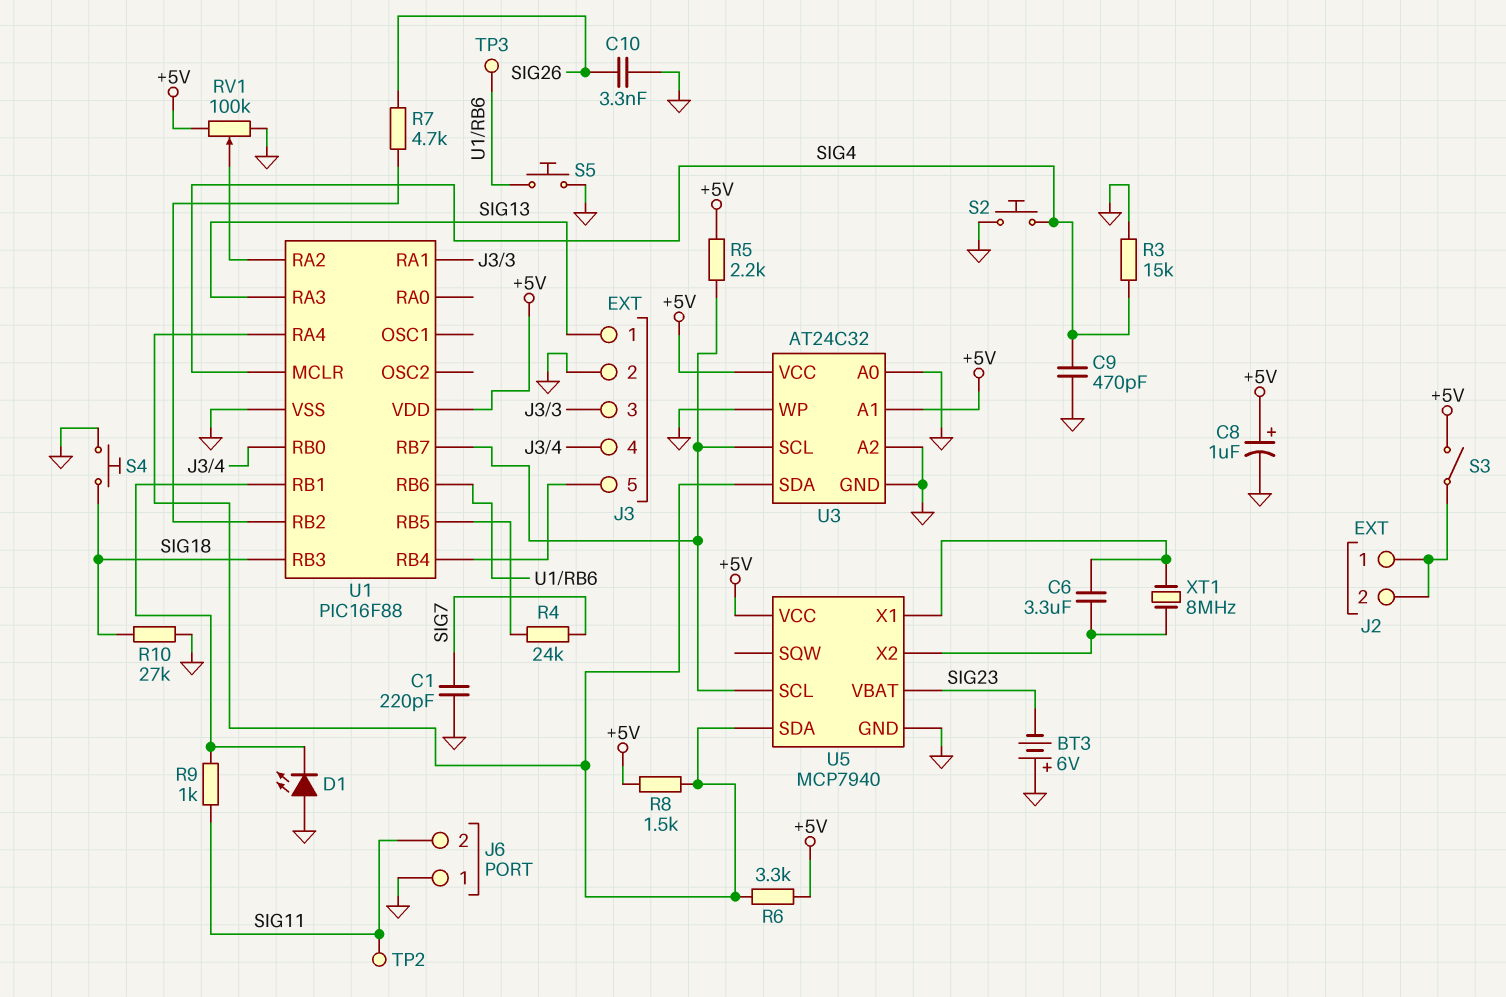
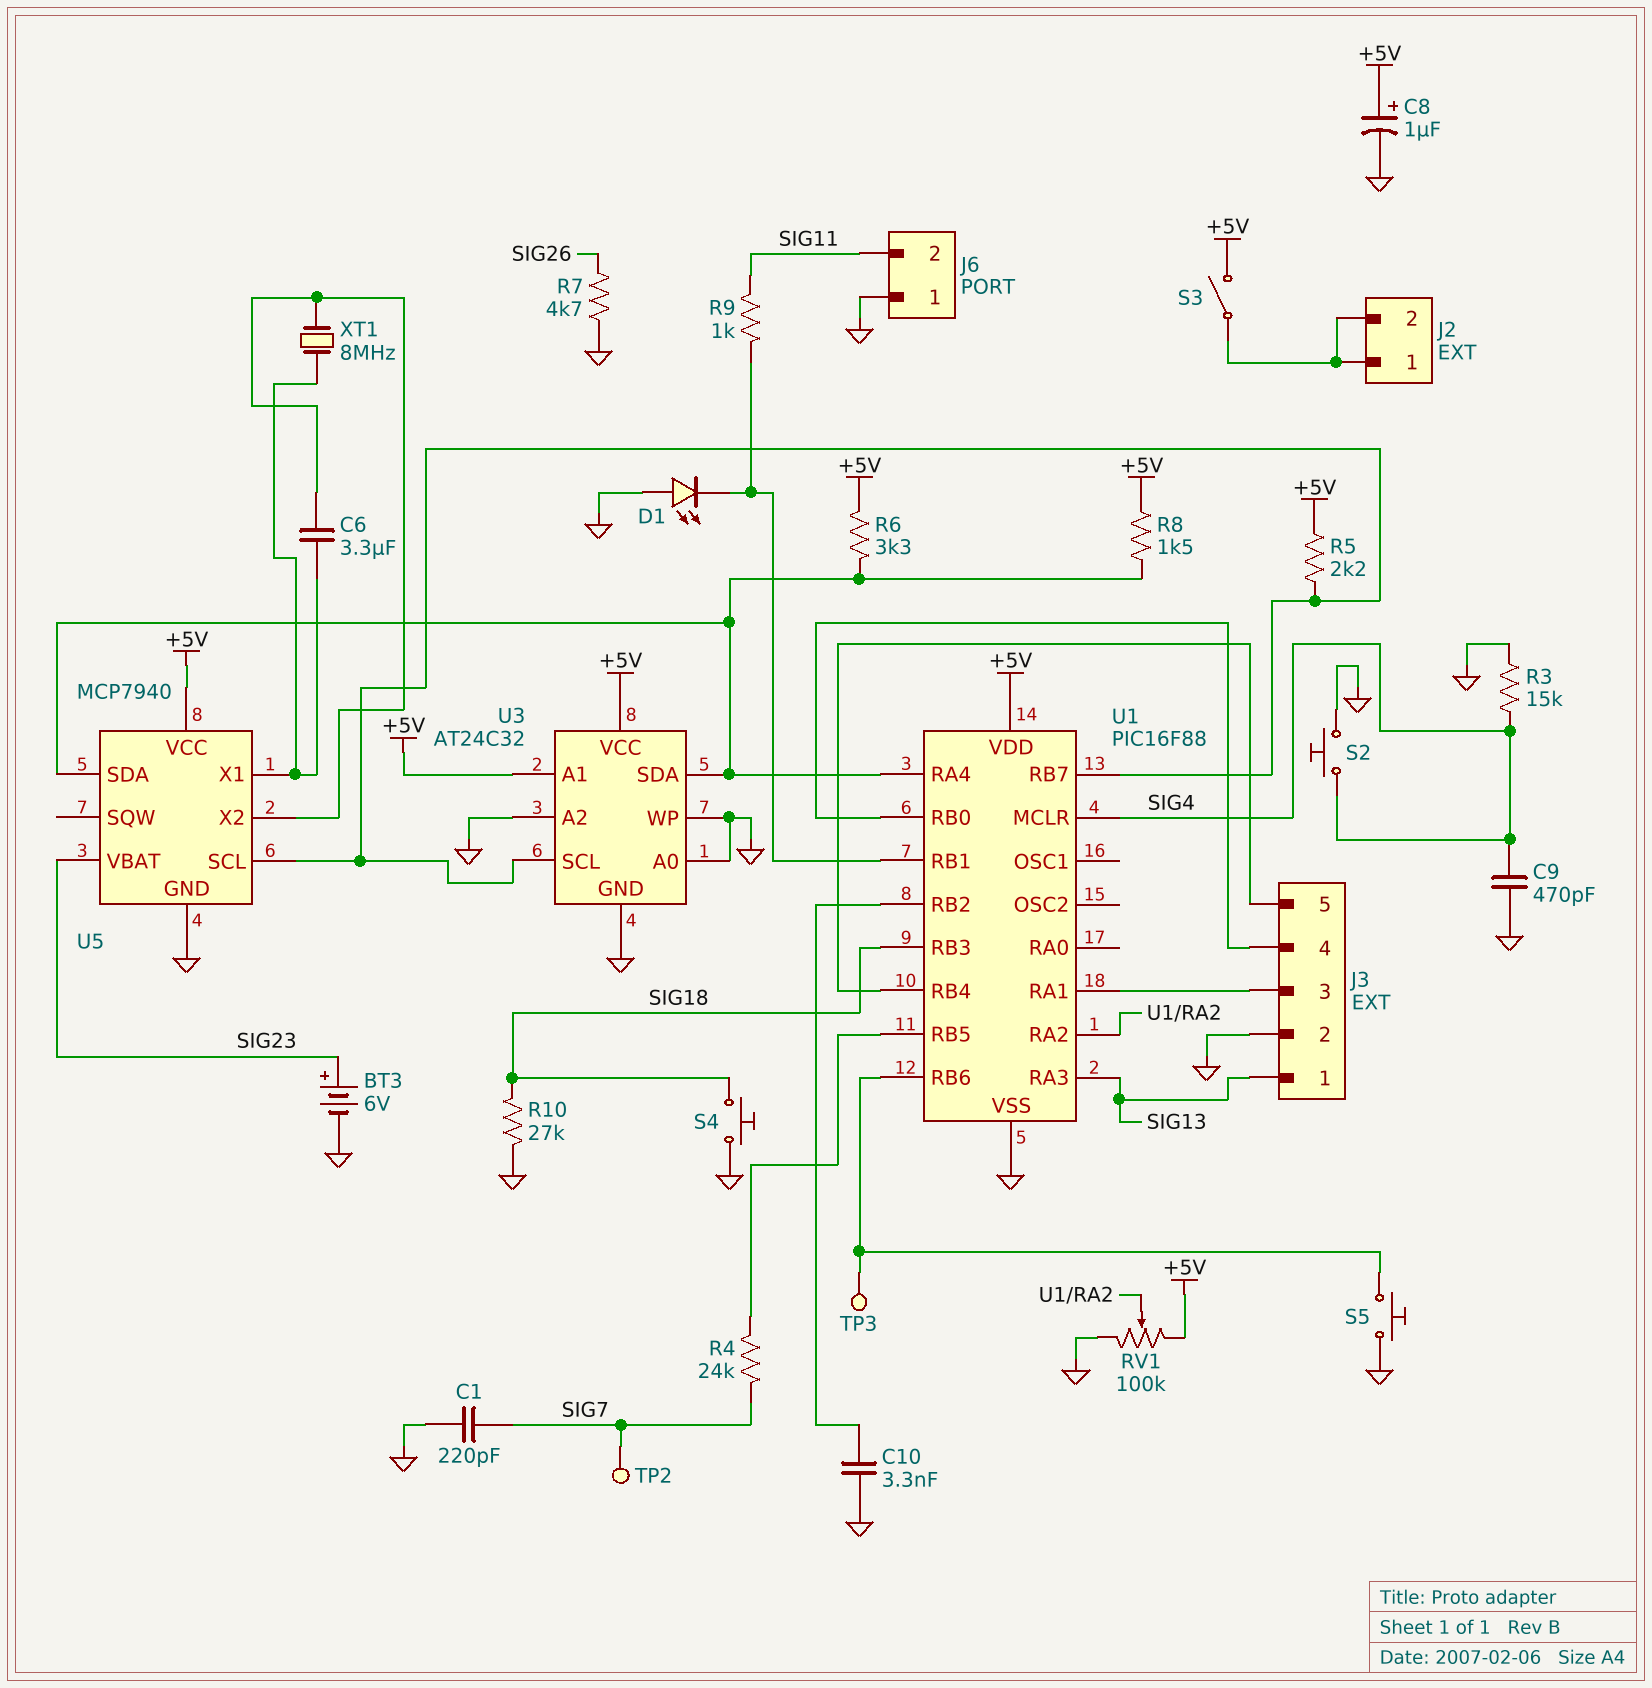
BT3: 6V (plus GND, minus SIG23) -> 6V (plus SIG23, minus GND)
C10: 3.3nF (GND, SIG26) -> 3.3nF (GND, U1/RB2)
R7: 4.7k (SIG26, U1/RB2) -> 4.7k (GND, SIG26)
TP2: test point (SIG11) -> test point (SIG7)

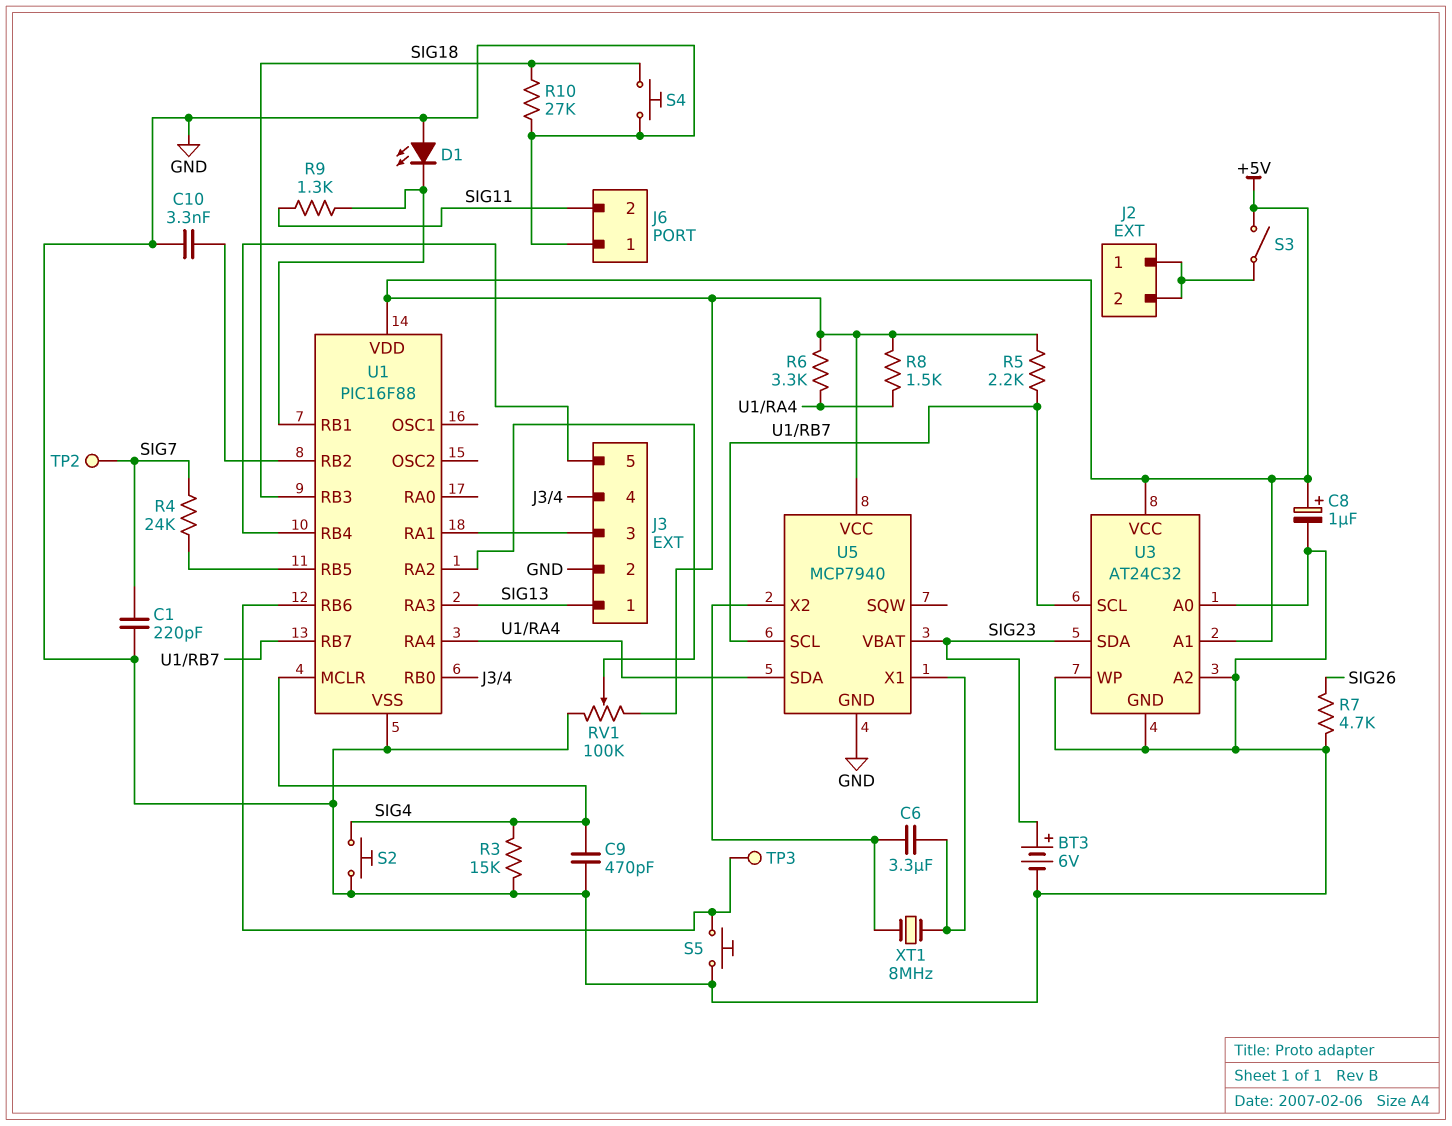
R9: 1k (SIG11, U1/RB1) -> 1.3k (SIG11, U1/RB1)
U3 pin SDA: U1/RA4 -> SIG23

